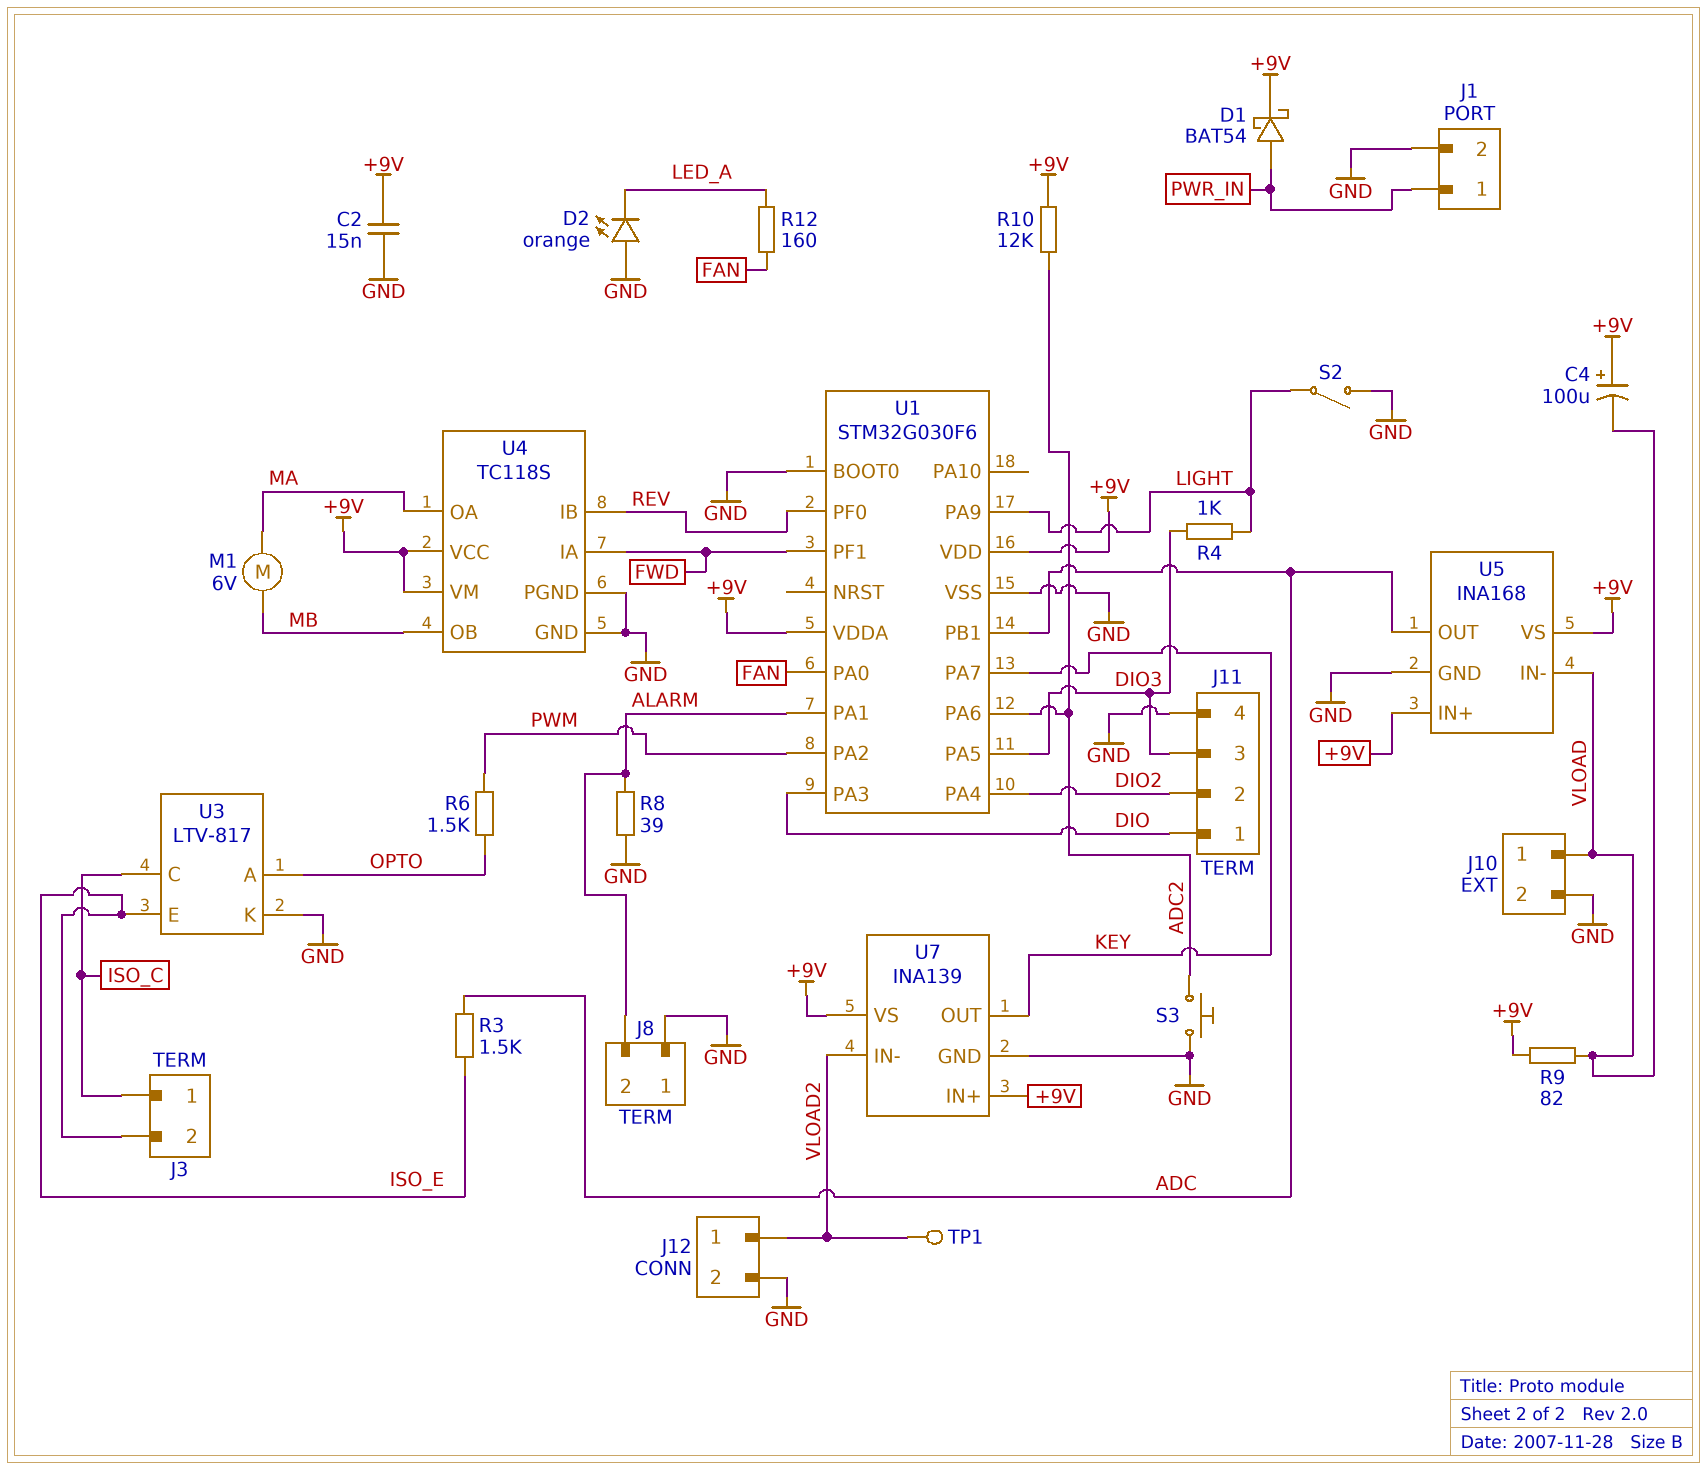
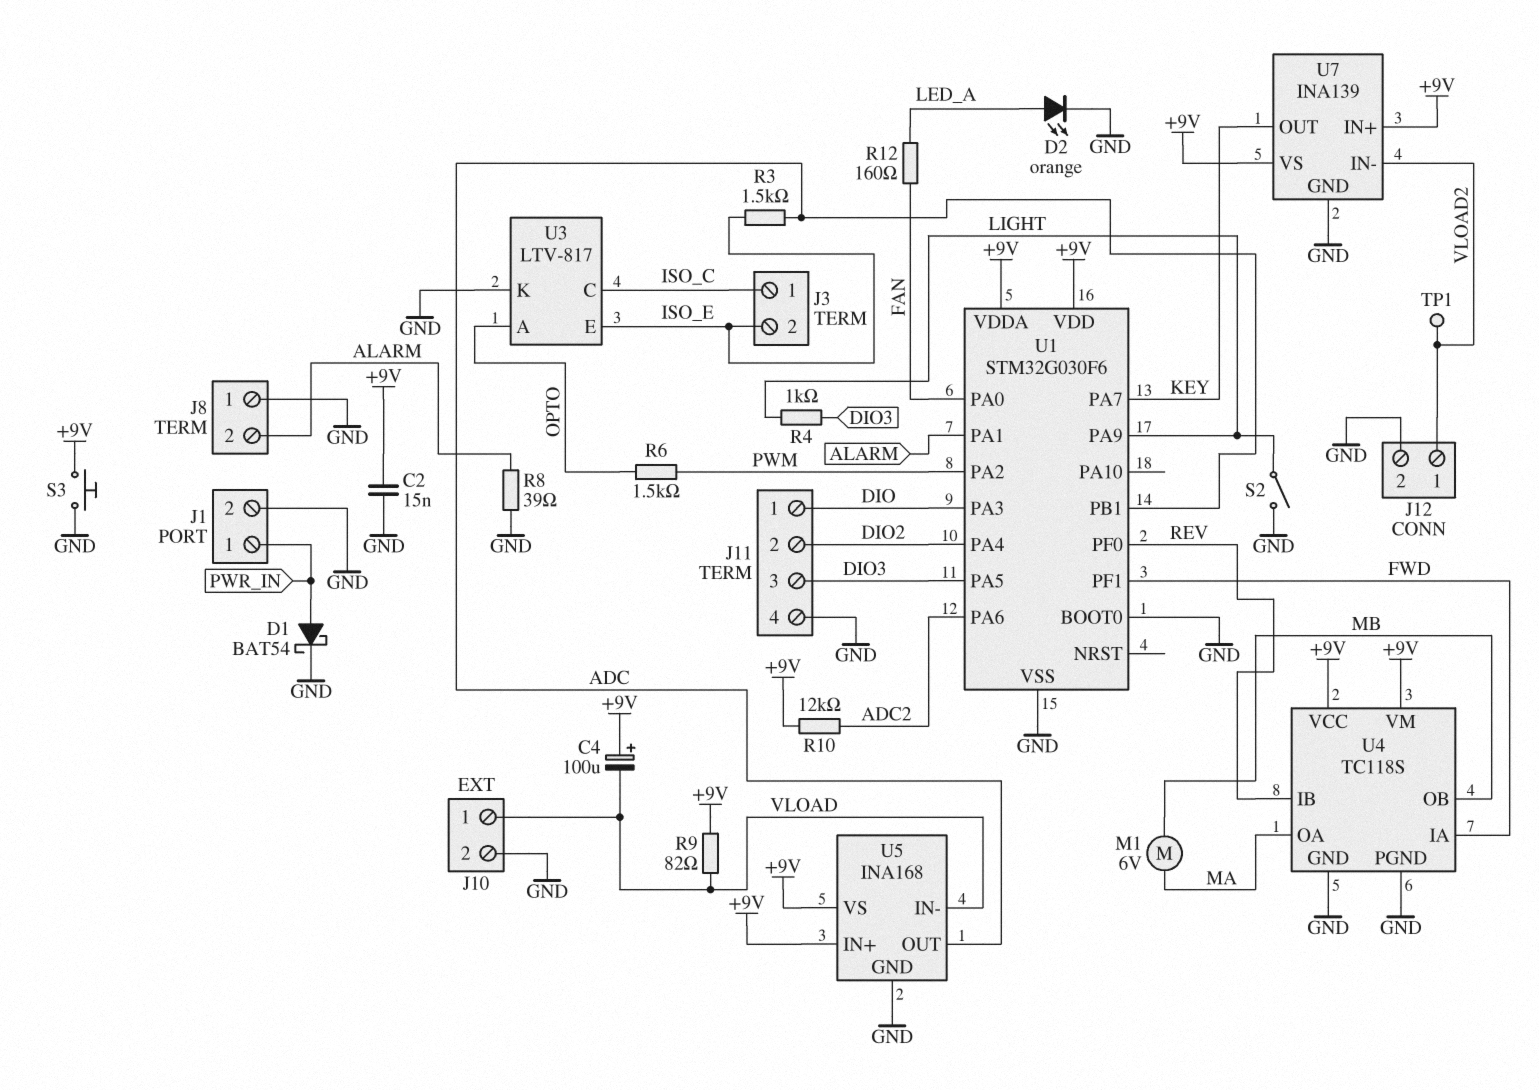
D1: schottky BAT54 (A PWR_IN, K +9V) -> schottky BAT54 (A PWR_IN, K GND)
D2: LED orange (A GND, K LED_A) -> LED orange (A LED_A, K GND)
S3: button (ADC2, GND) -> button (+9V, GND)

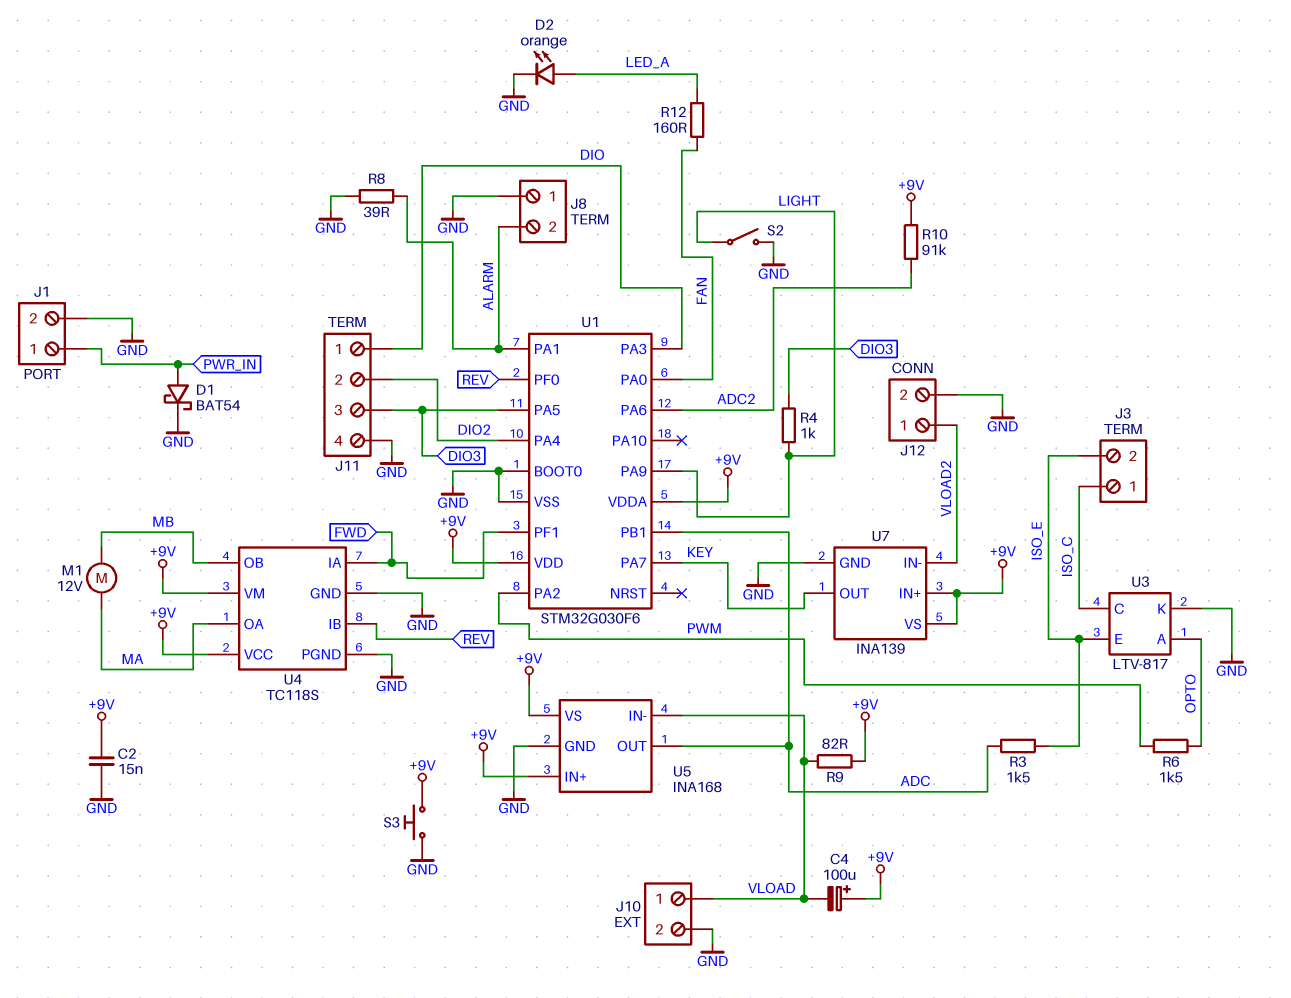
M1: motor 6V (MA, MB) -> motor 12V (MA, MB)
R10: 12k (+9V, ADC2) -> 91k (+9V, ADC2)
TP1: test point (VLOAD2) -> none

